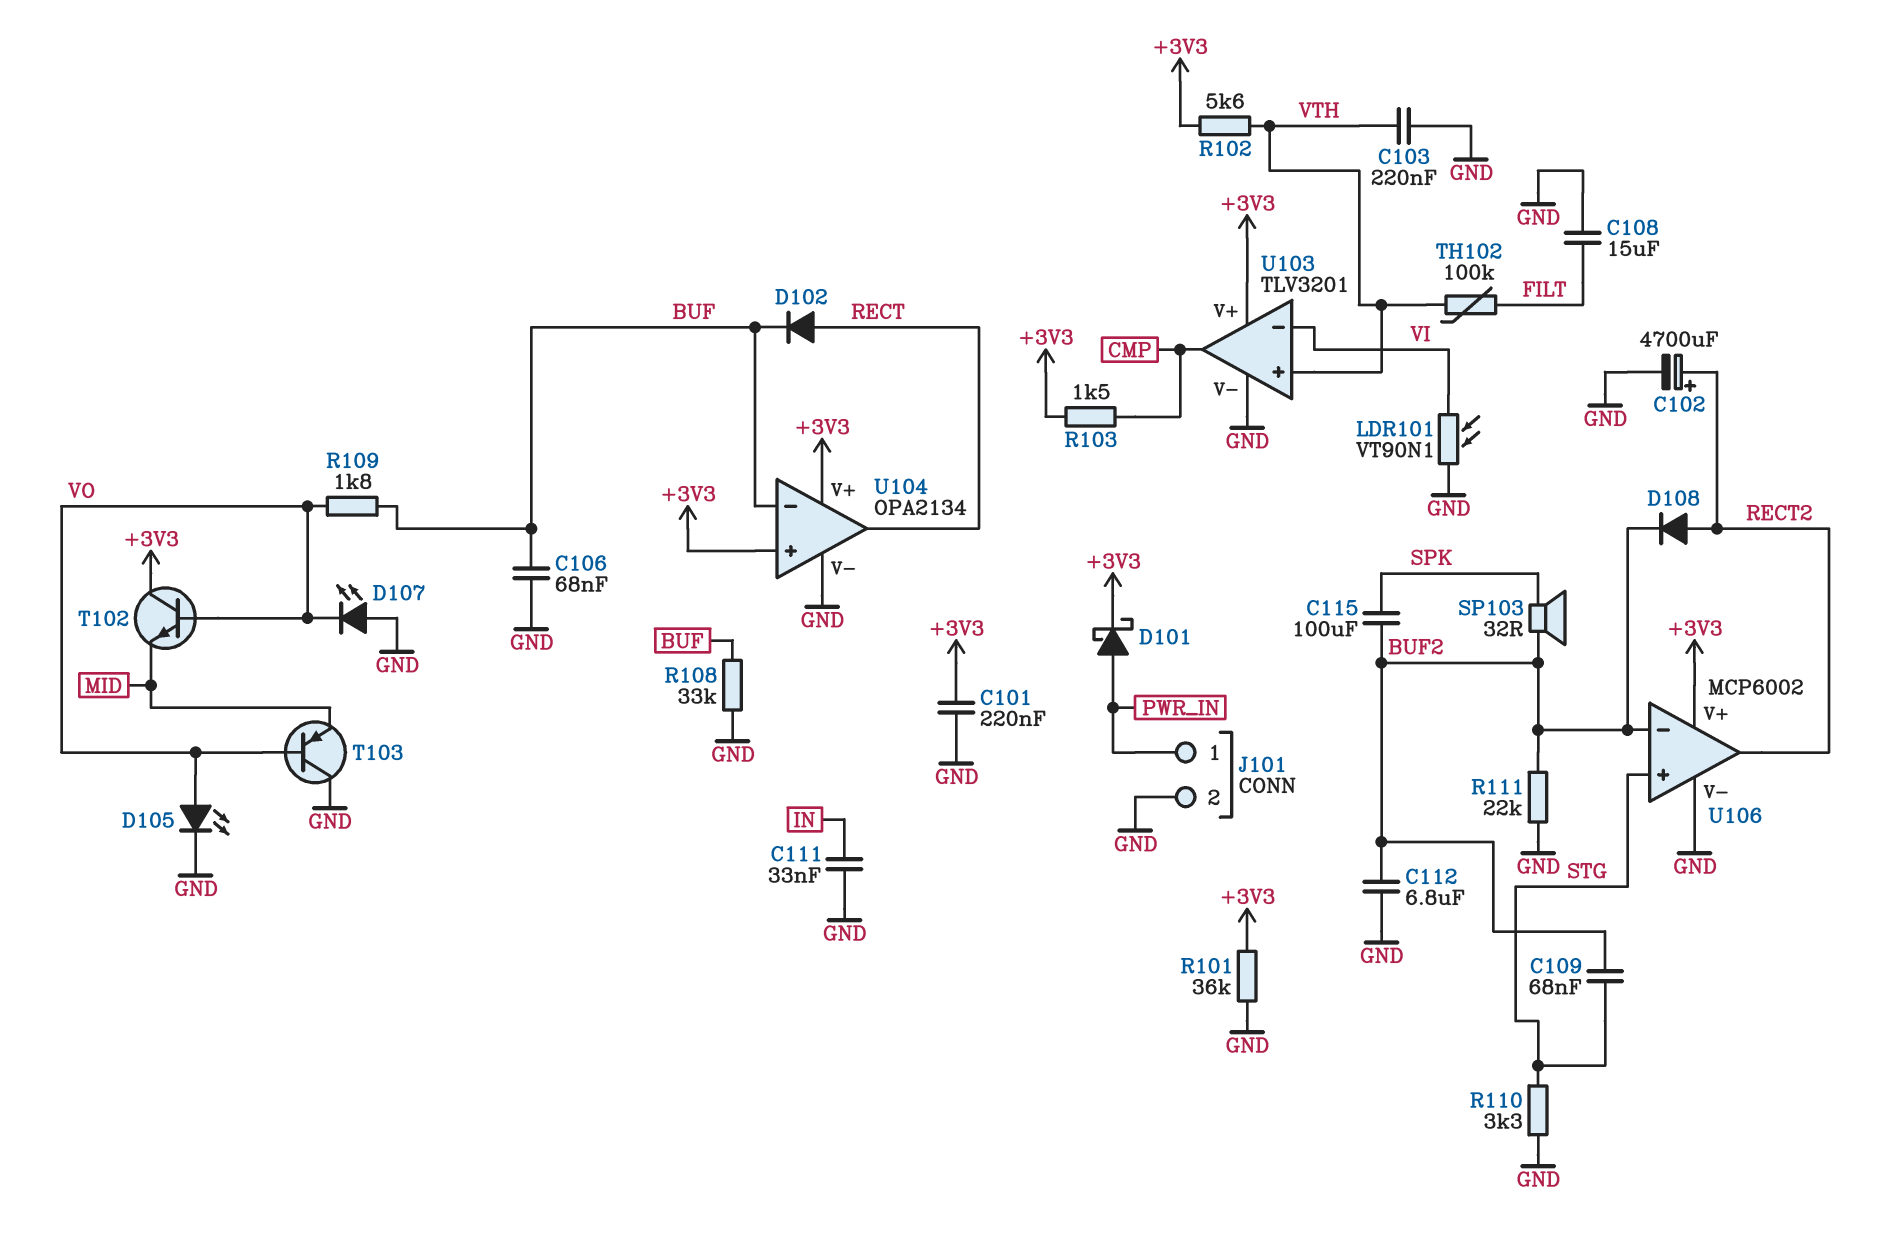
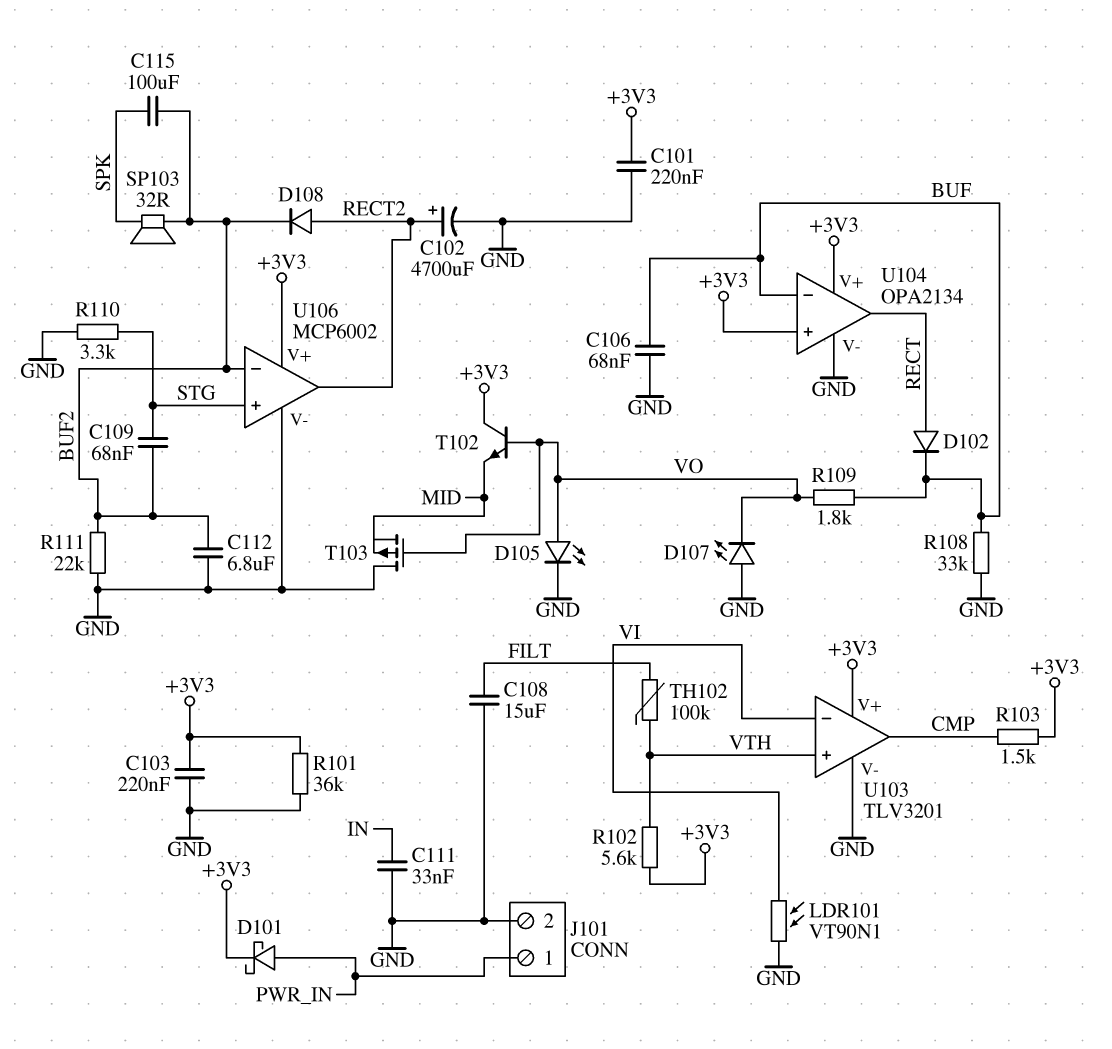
C103: 220nF (GND, VTH) -> 220nF (+3V3, GND)
T103: PNP (B VO, C GND, E MID) -> PMOS (G VO, D GND, S MID)

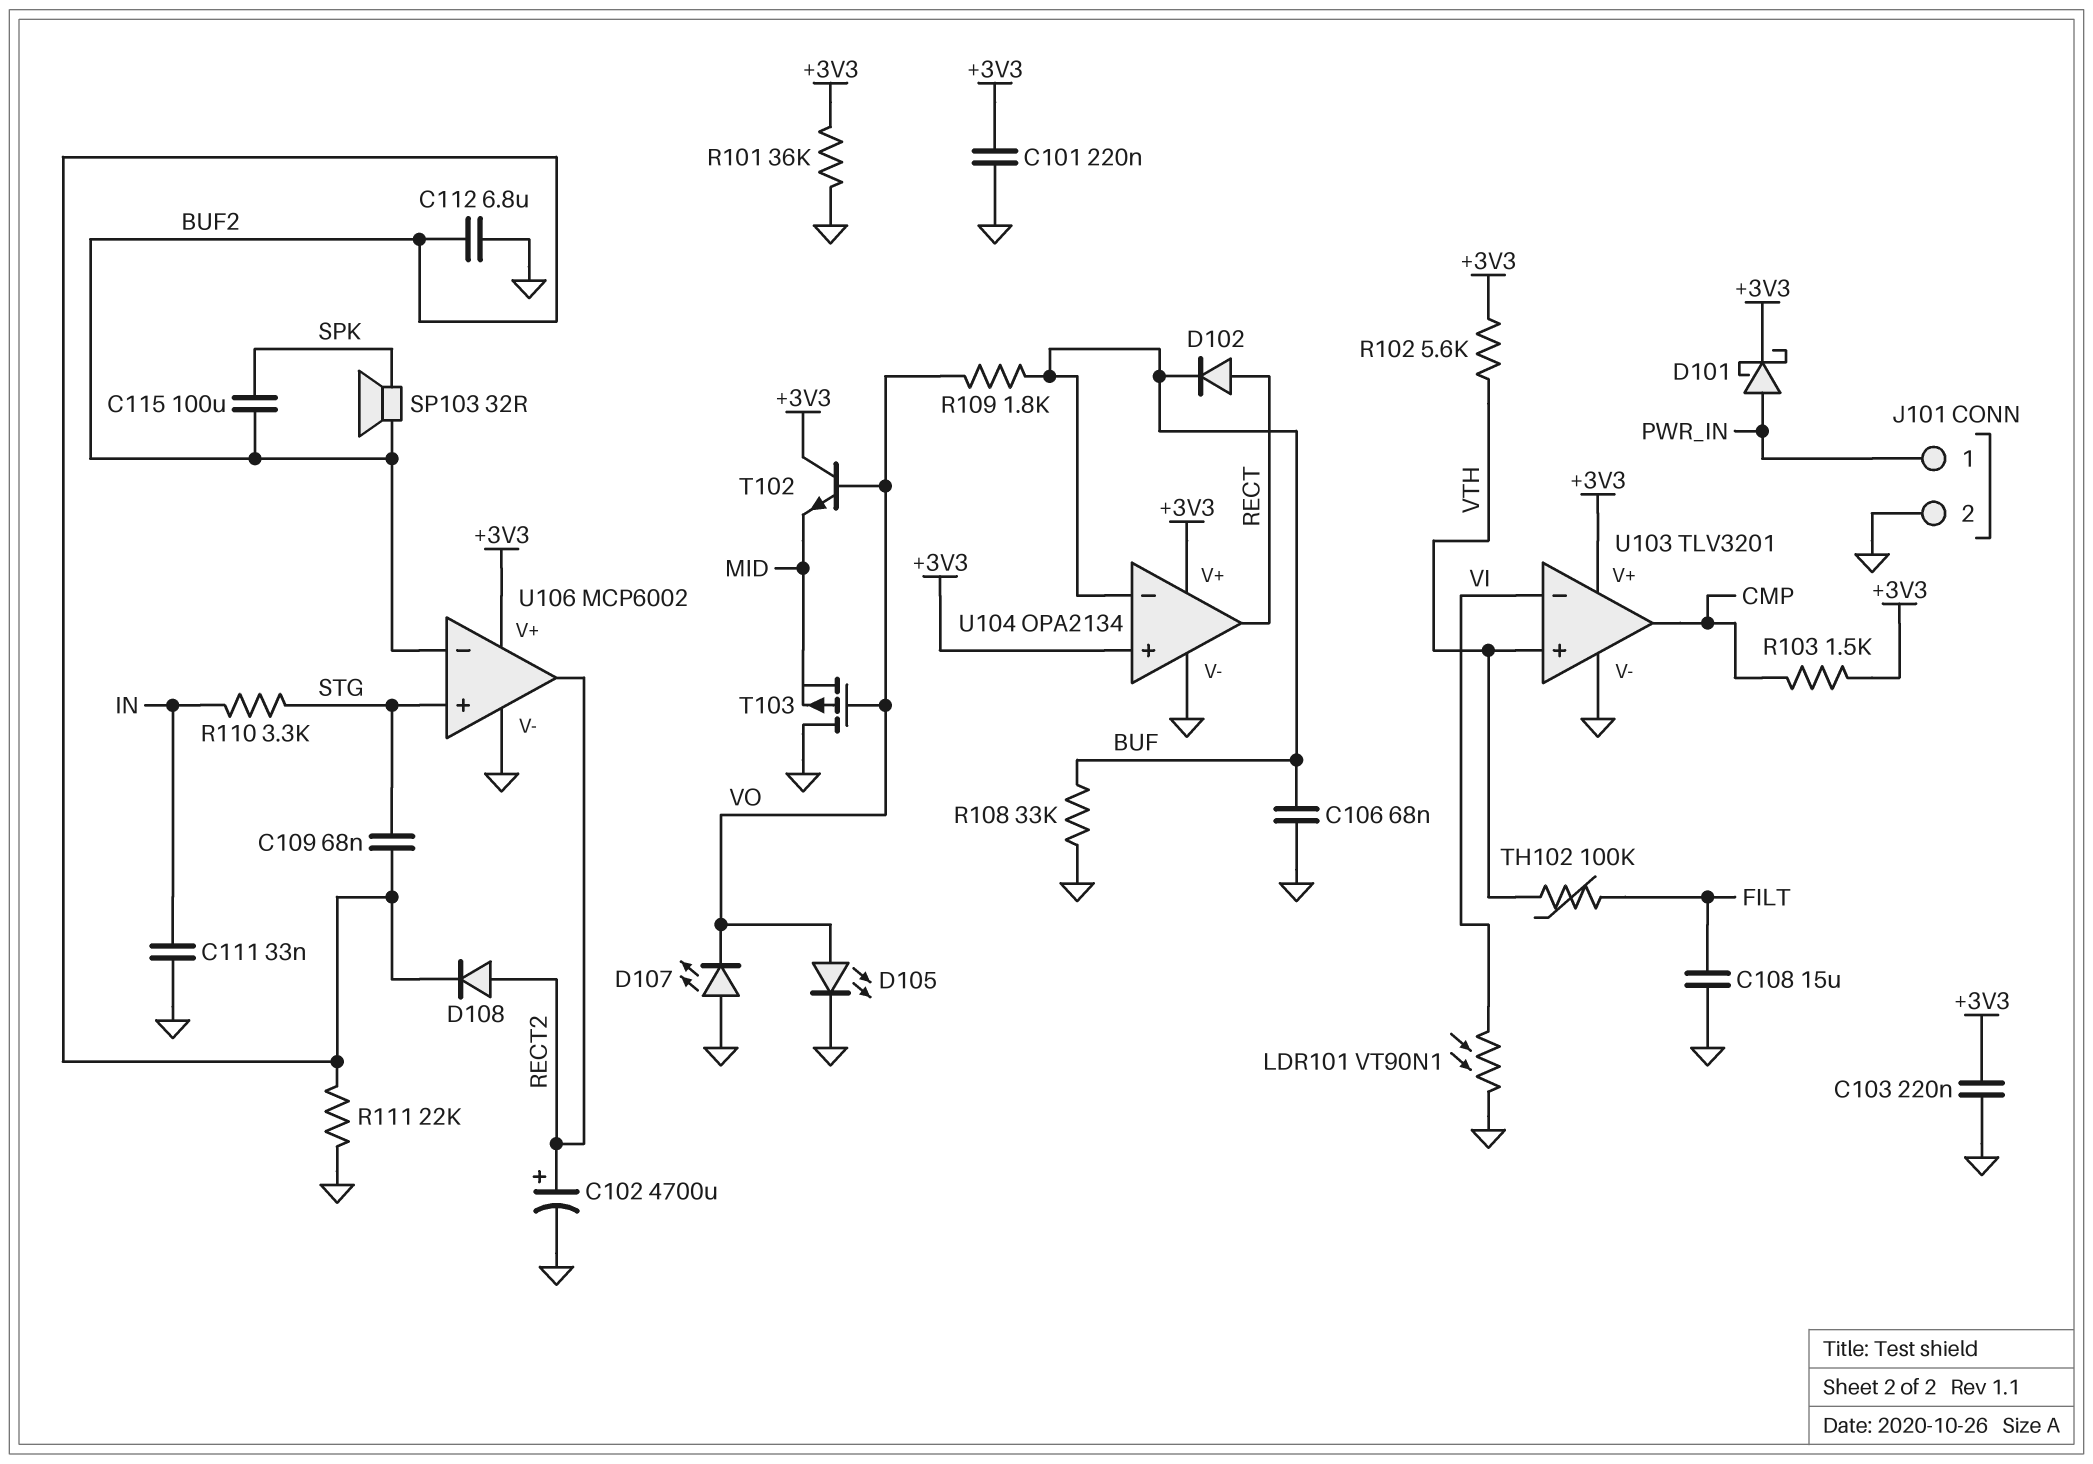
R110: 3.3k (GND, STG) -> 3.3k (IN, STG)

